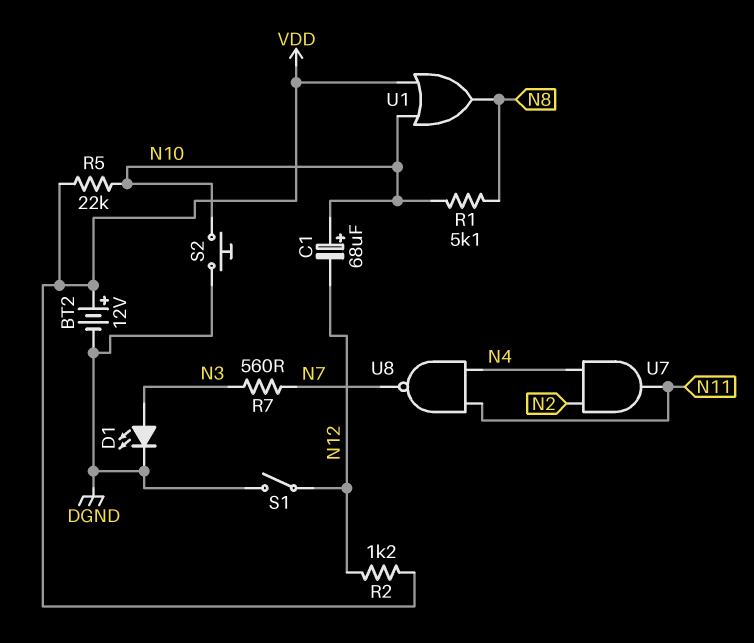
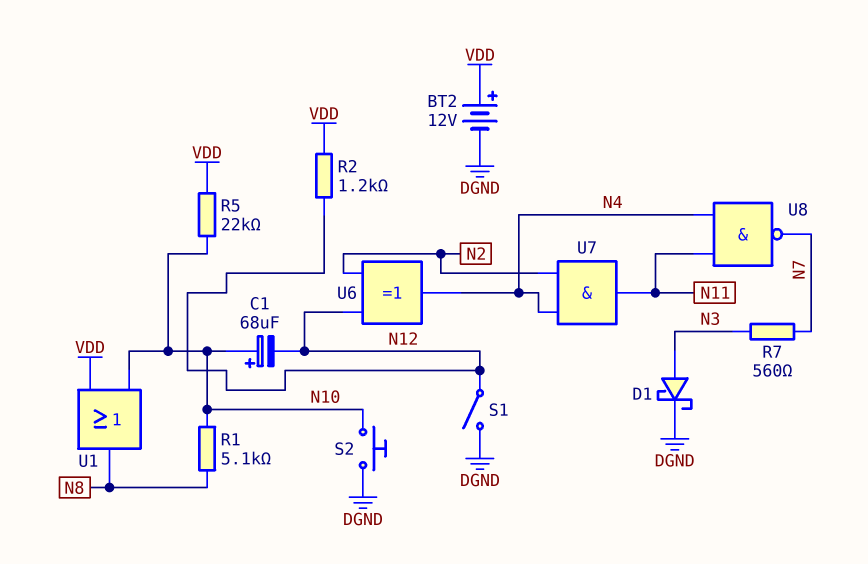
D1: LED (A N3, K DGND) -> schottky (A N3, K DGND)
U6: none -> XOR (in N2, in N12, out N4)

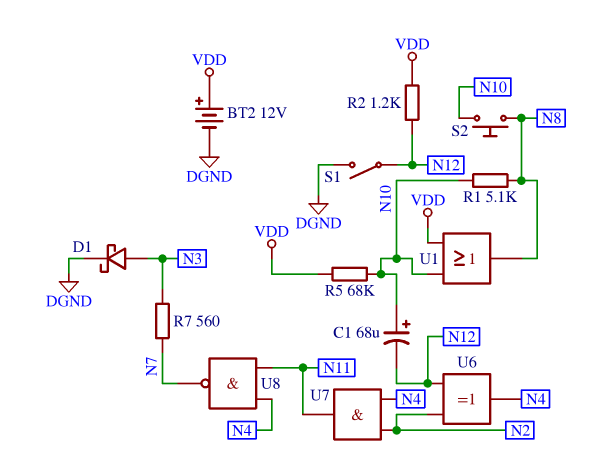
R5: 22k (N10, VDD) -> 68k (N10, VDD)
S2: button (DGND, N10) -> button (N8, N10)

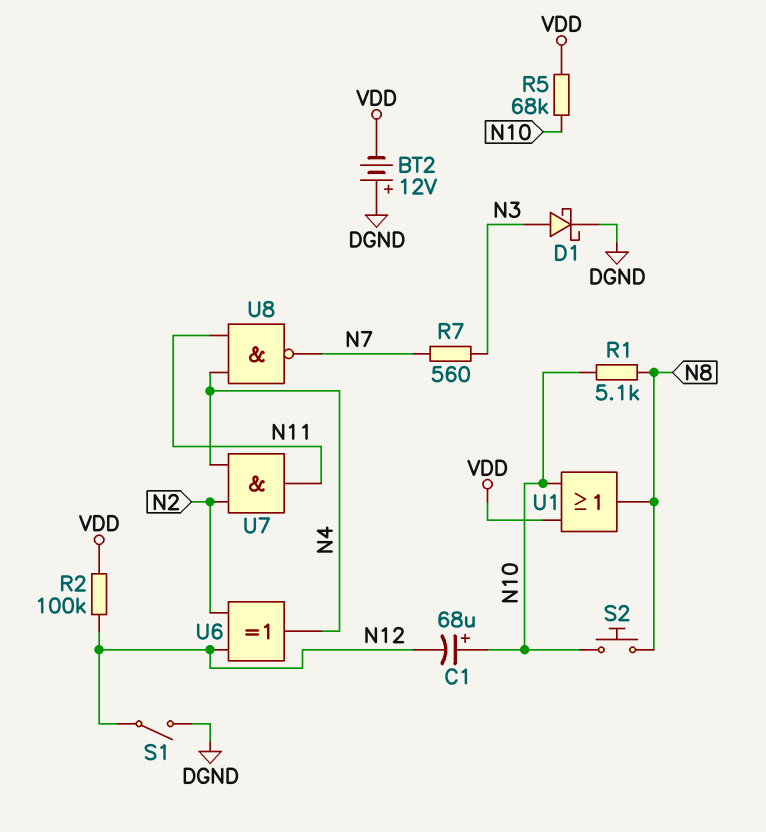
BT2: 12V (plus VDD, minus DGND) -> 12V (plus DGND, minus VDD)
R2: 1.2k (N12, VDD) -> 100k (N12, VDD)

